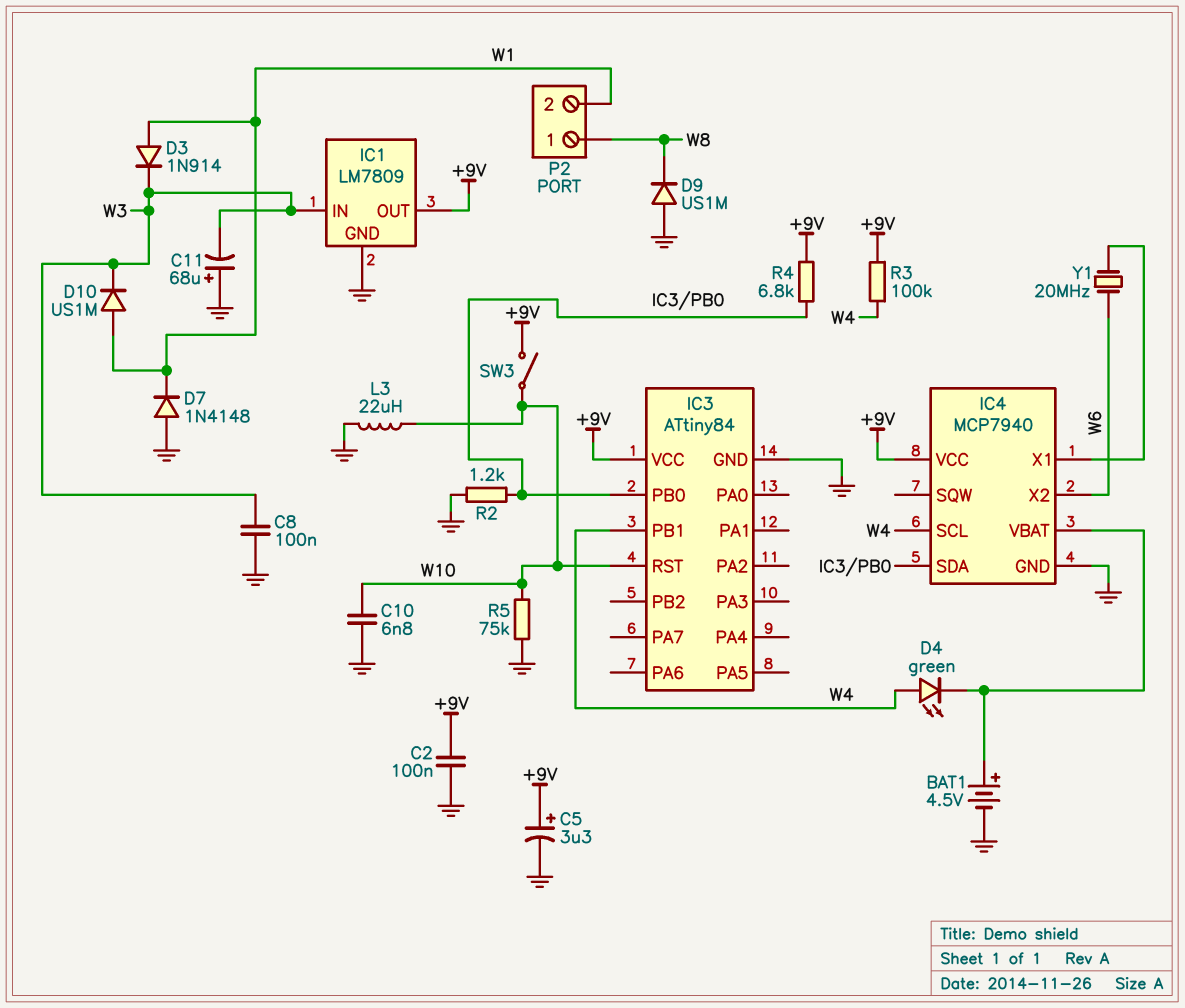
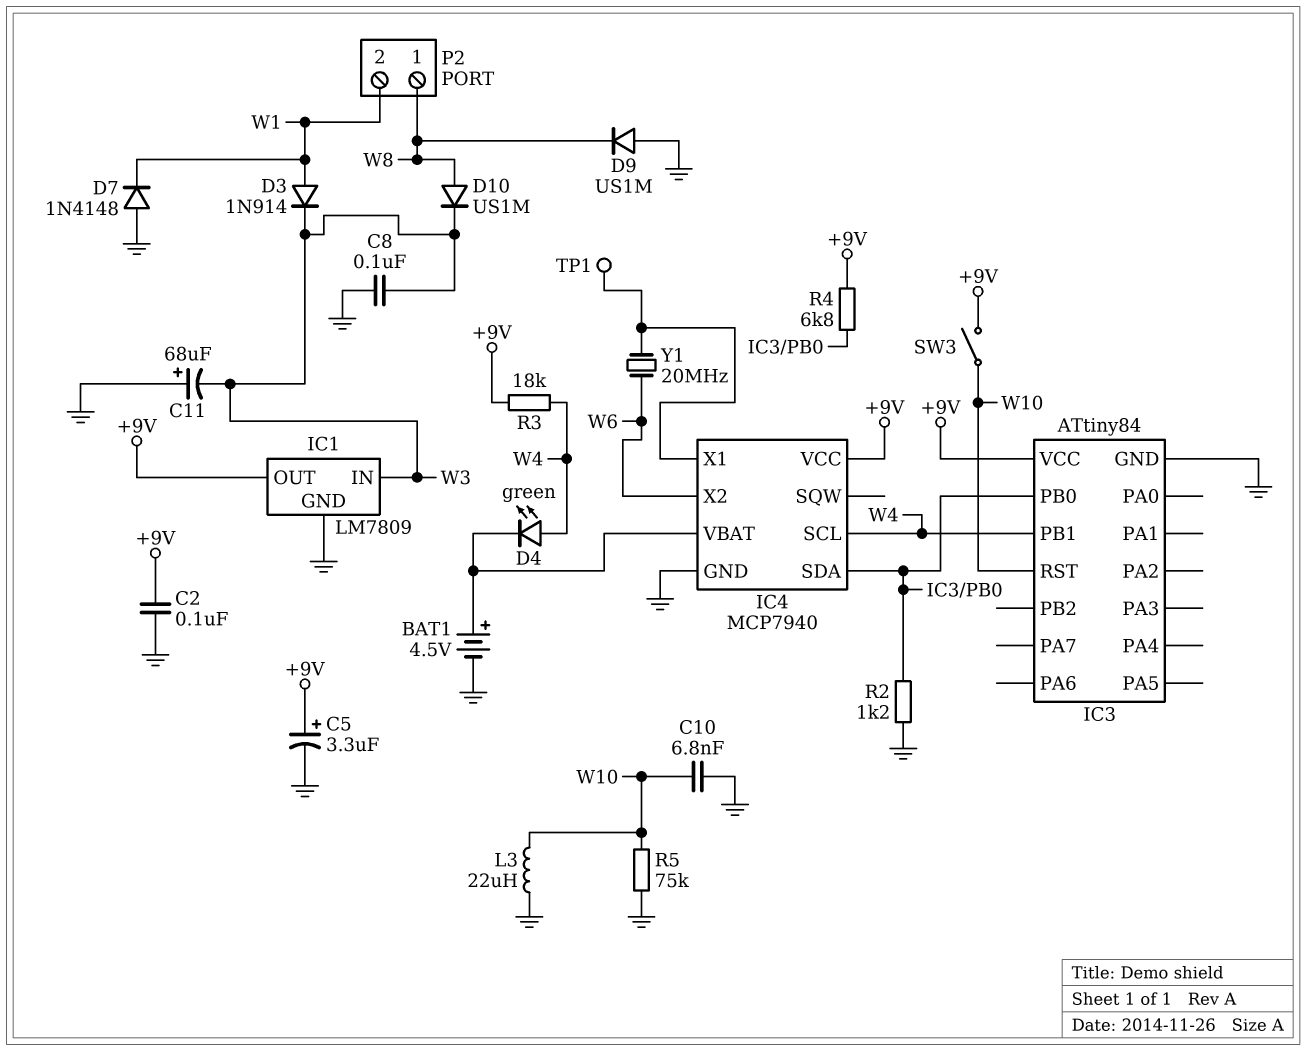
D10: diode US1M (A W1, K W3) -> diode US1M (A W8, K W3)
R3: 100k (+9V, W4) -> 18k (+9V, W4)
TP1: none -> test point (IC4/X1)

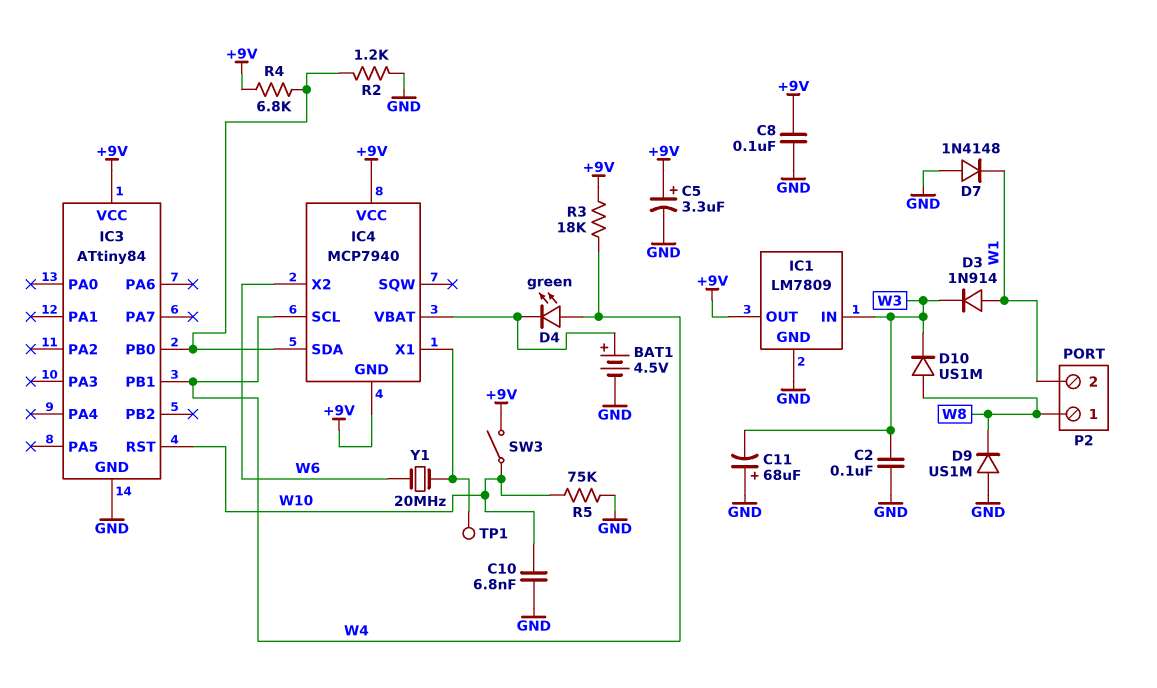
C2: 100nF (+9V, GND) -> 100nF (GND, W3)
C8: 100nF (GND, W3) -> 100nF (+9V, GND)
IC4 pin GND: GND -> +9V
L3: 22uH (GND, W10) -> none

